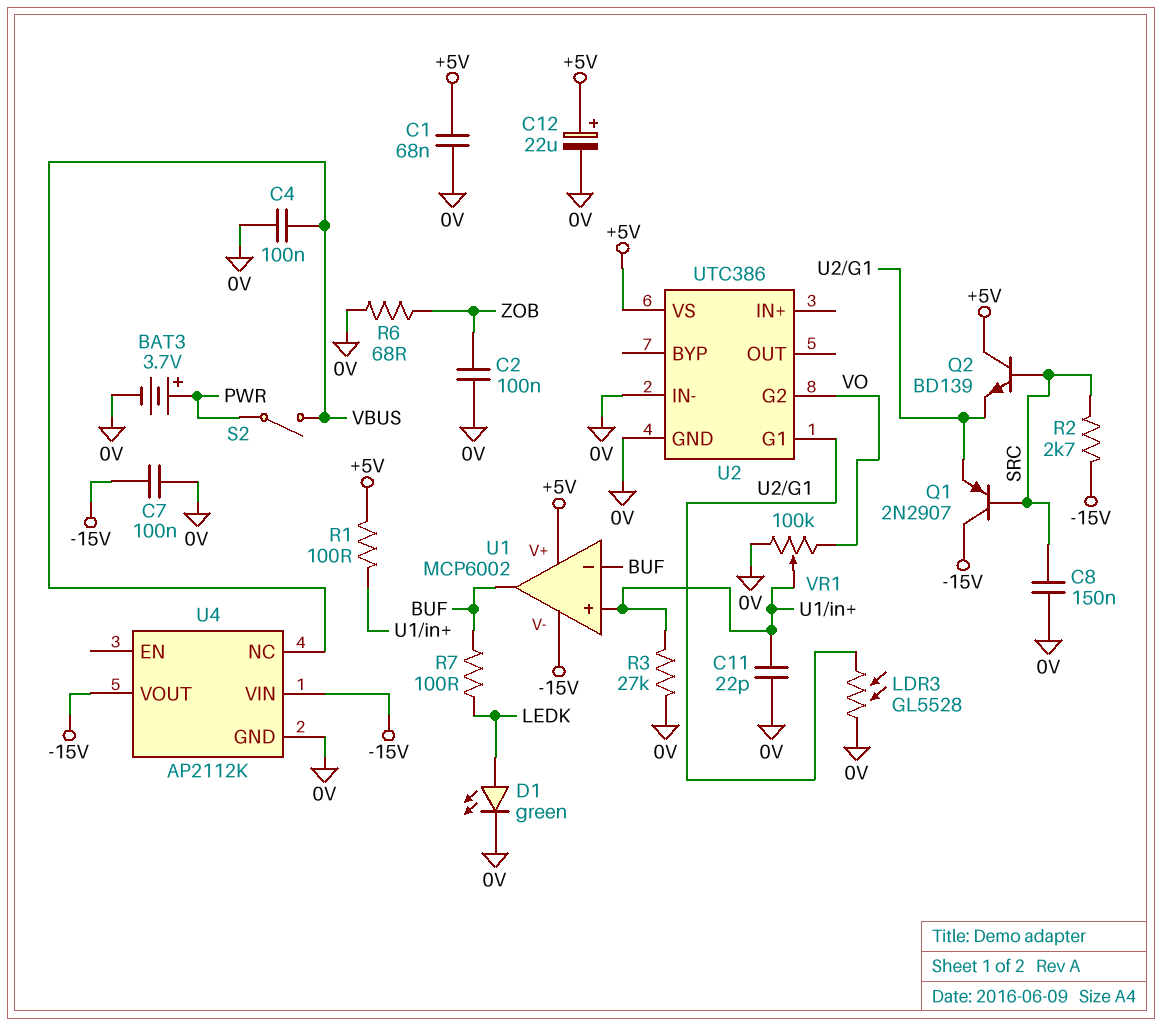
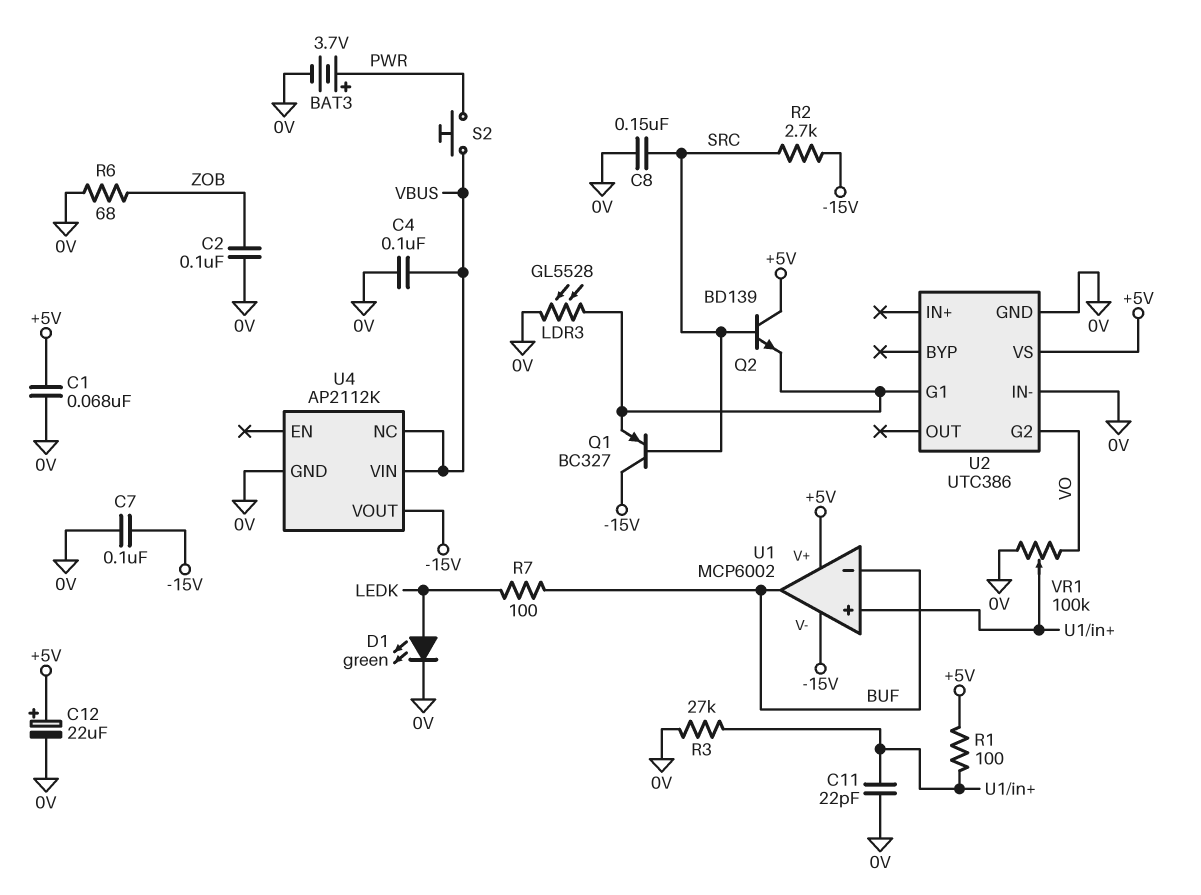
Q1: PNP 2N2907 (B SRC, C -15V, E U2/G1) -> PNP BC327 (B SRC, C -15V, E U2/G1)
S2: switch (PWR, VBUS) -> button (PWR, VBUS)
U4 pin VIN: -15V -> VBUS

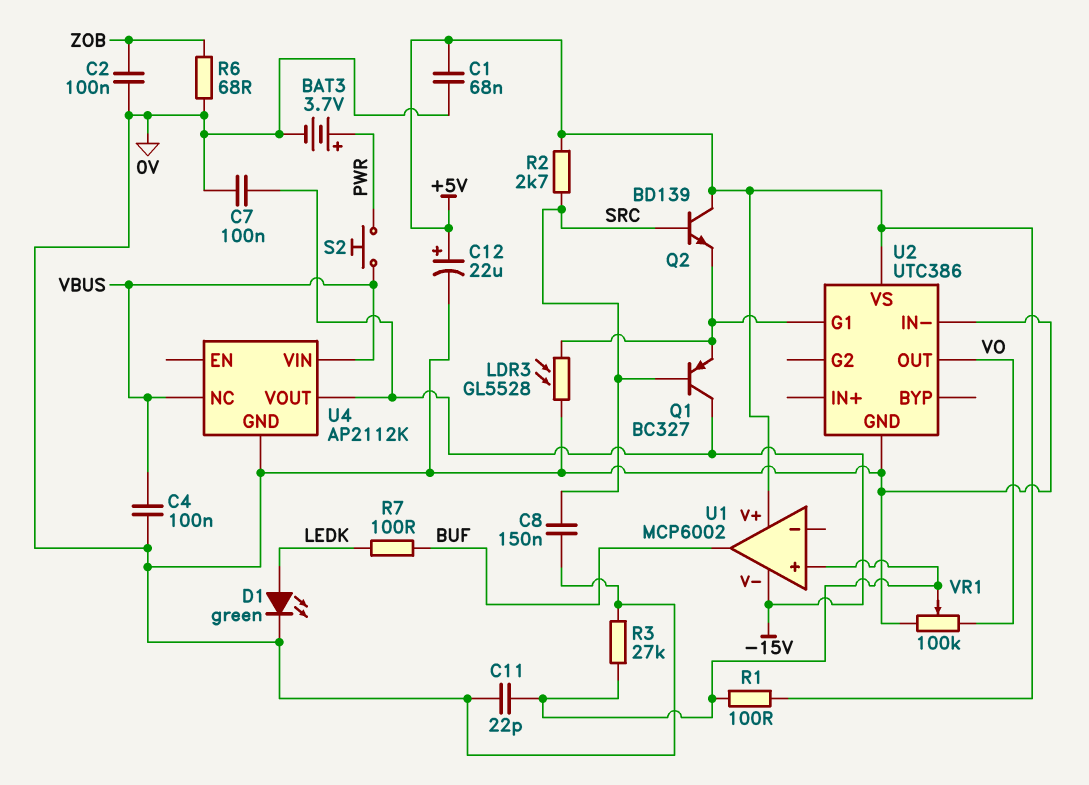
R2: 2.7k (-15V, SRC) -> 2.7k (+5V, SRC)
U1 pin in-: BUF -> none
U2 pin G2: VO -> none
U2 pin OUT: none -> VO

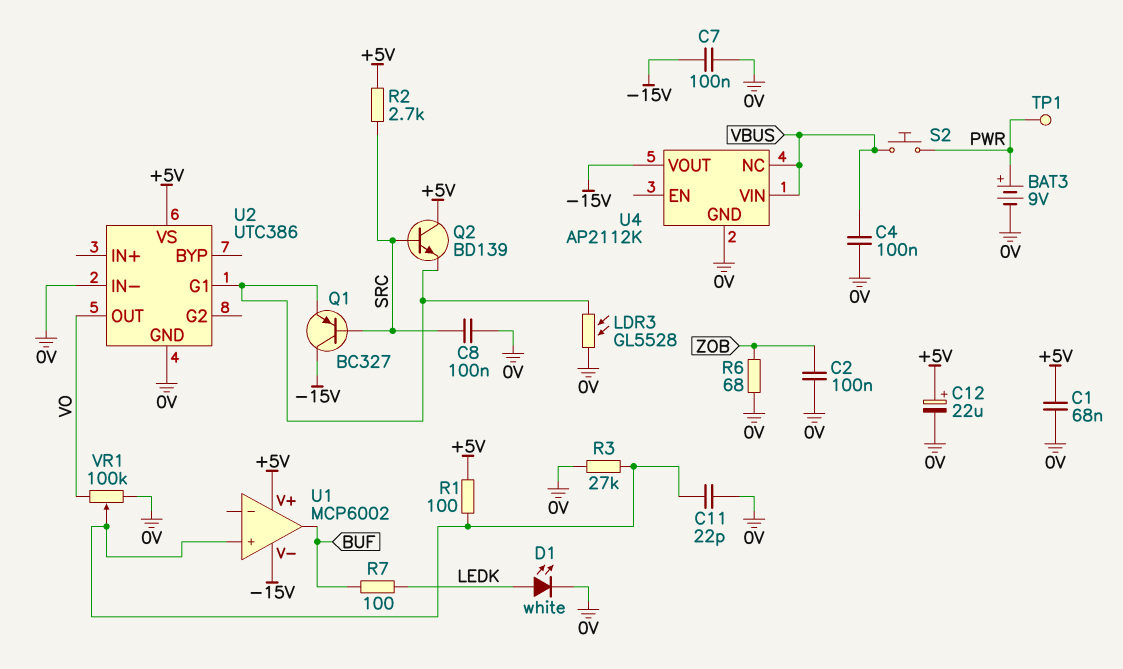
BAT3: 3.7V (plus PWR, minus 0V) -> 9V (plus PWR, minus 0V)
C8: 150nF (0V, SRC) -> 100nF (0V, SRC)
D1: LED green (A LEDK, K 0V) -> LED white (A LEDK, K 0V)
TP1: none -> test point (PWR)

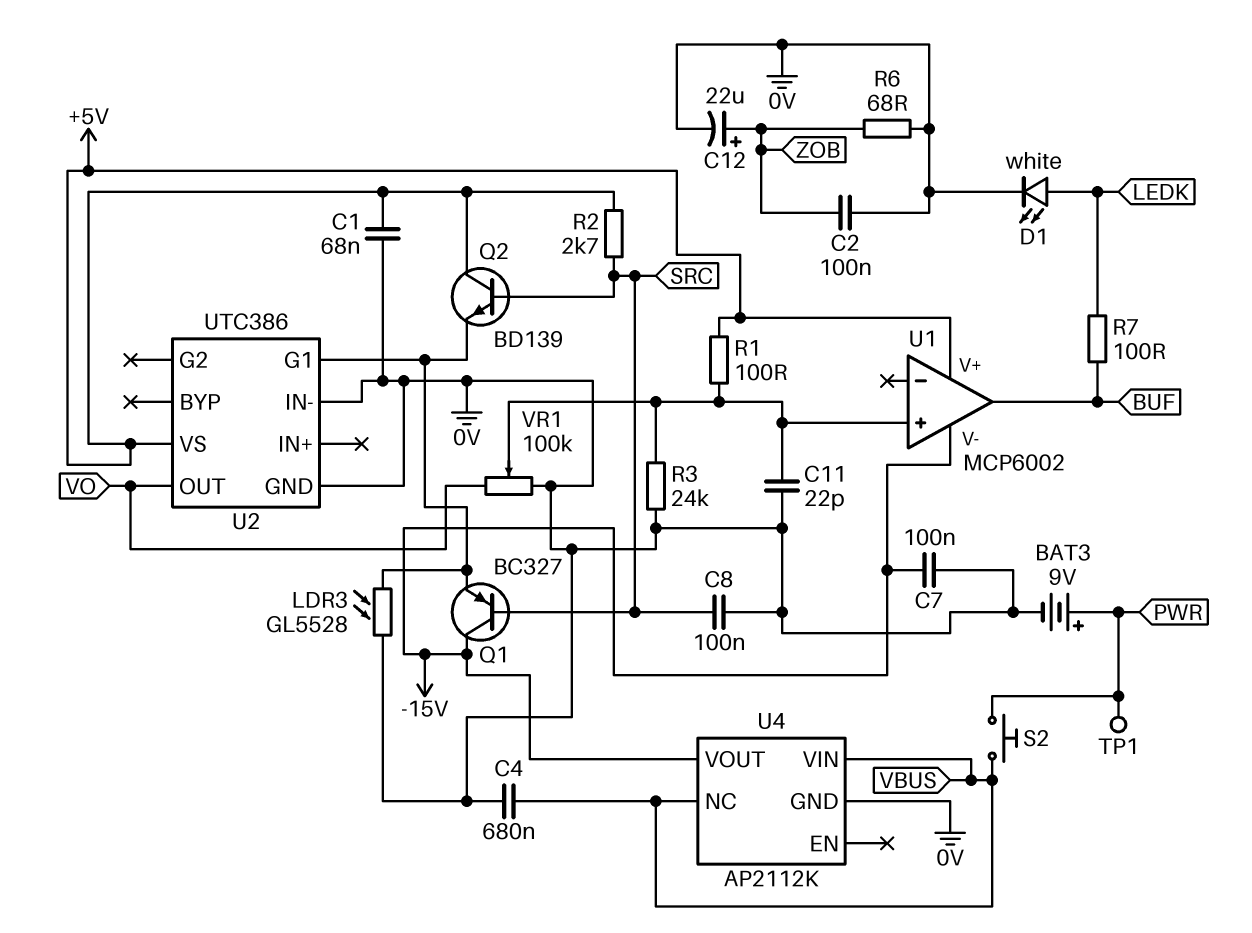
C4: 100nF (0V, VBUS) -> 680nF (0V, VBUS)
C12: 22uF (plus +5V, minus 0V) -> 22uF (plus ZOB, minus 0V)
R3: 27k (0V, U1/in+) -> 24k (0V, U1/in+)

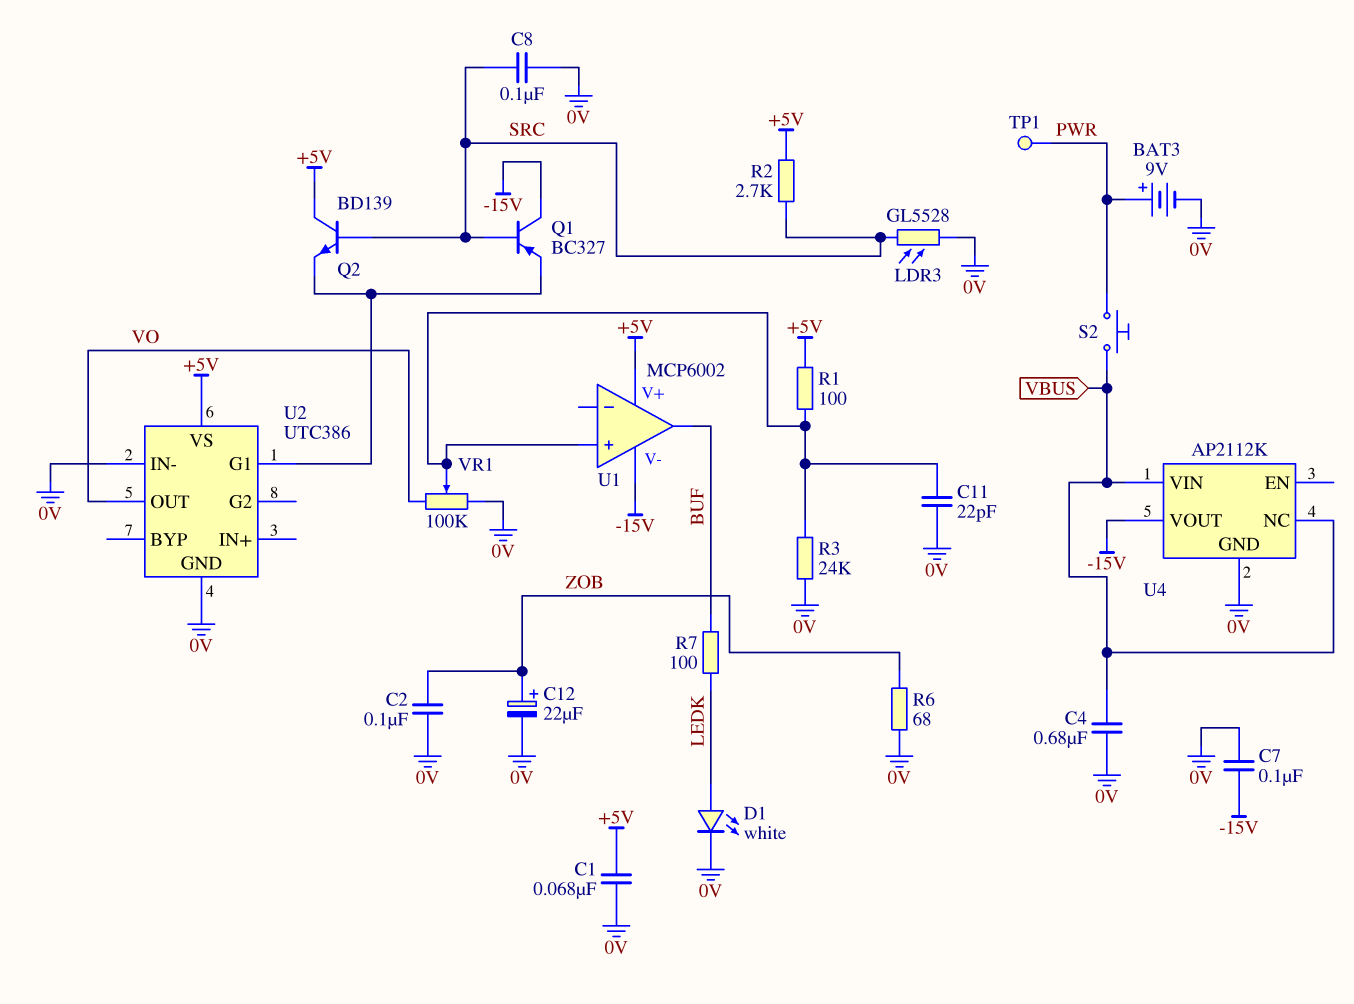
LDR3: GL5528 (0V, U2/G1) -> GL5528 (0V, SRC)

